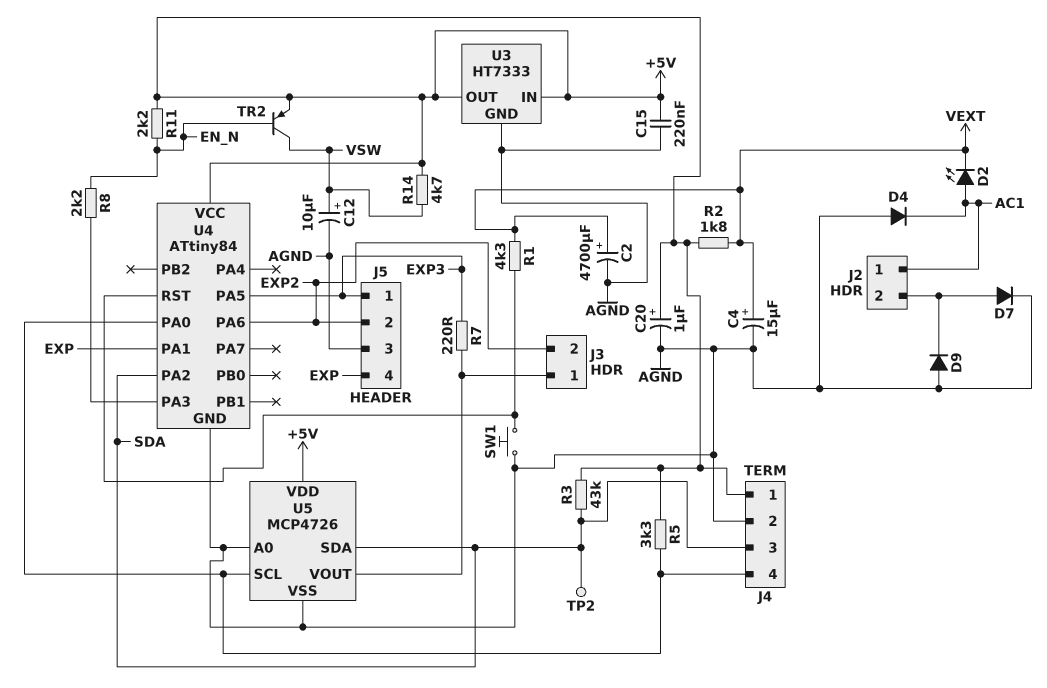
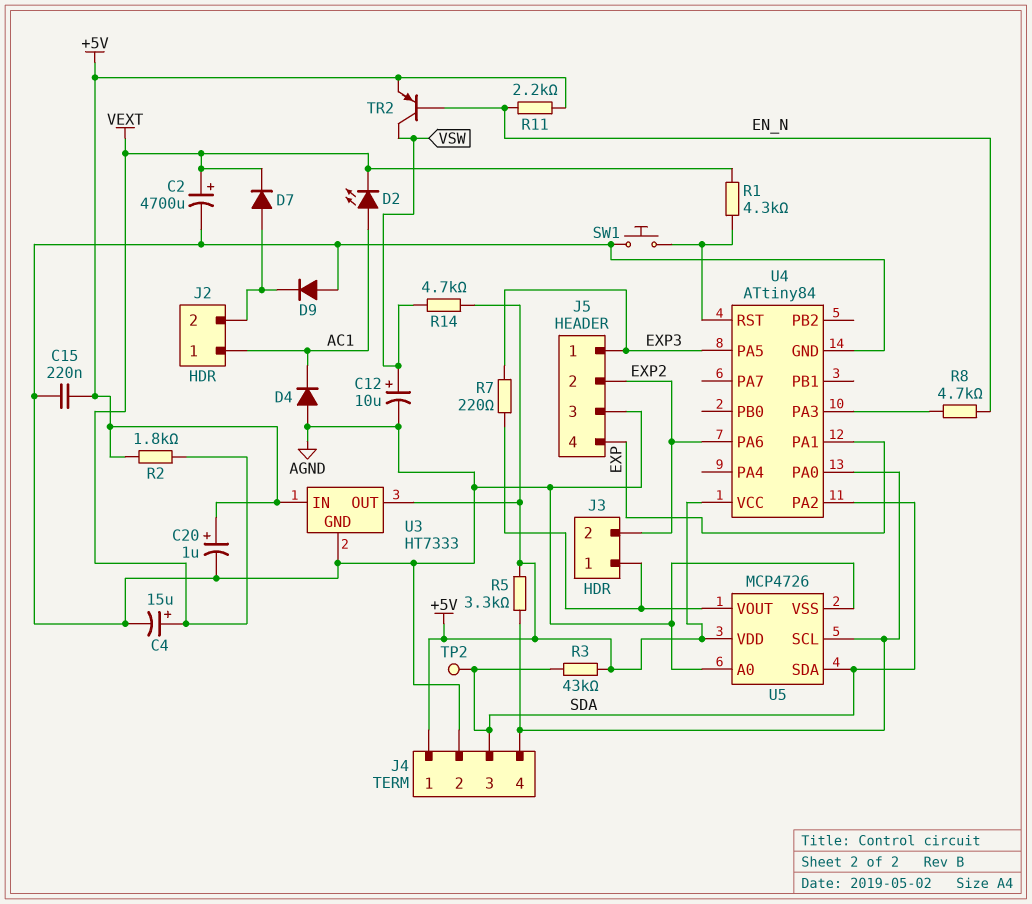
D7: diode (A J2/2, K AGND) -> diode (A J2/2, K VEXT)
R8: 2.2k (EN_N, U4/PA3) -> 4.7k (EN_N, U4/PA3)

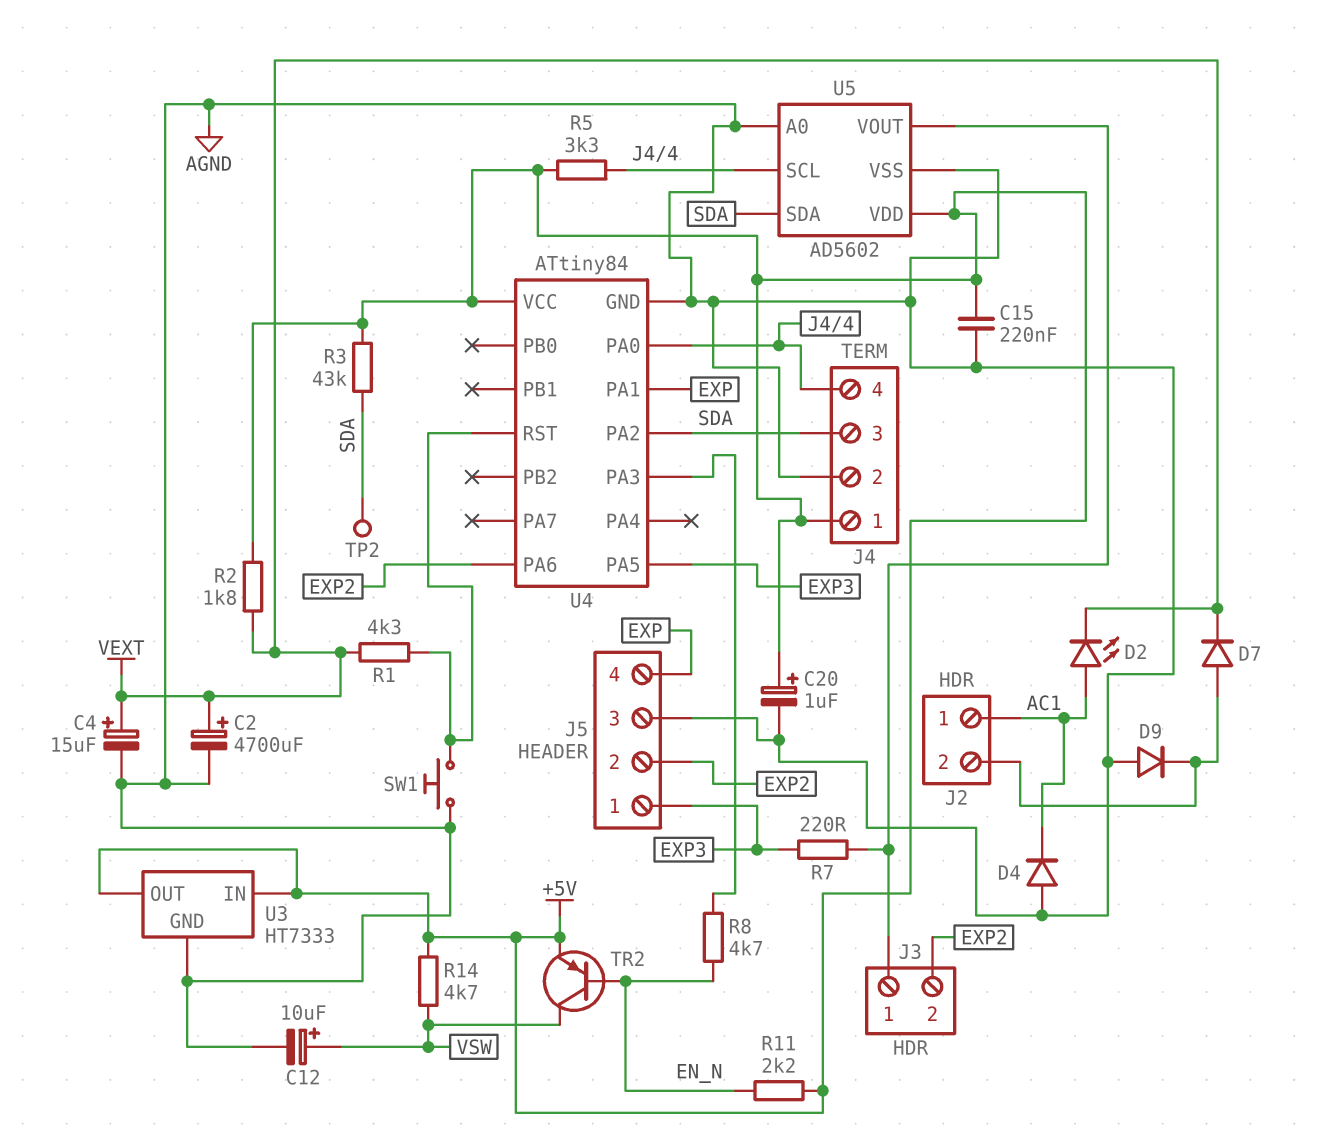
U5: MCP4726 -> AD5602

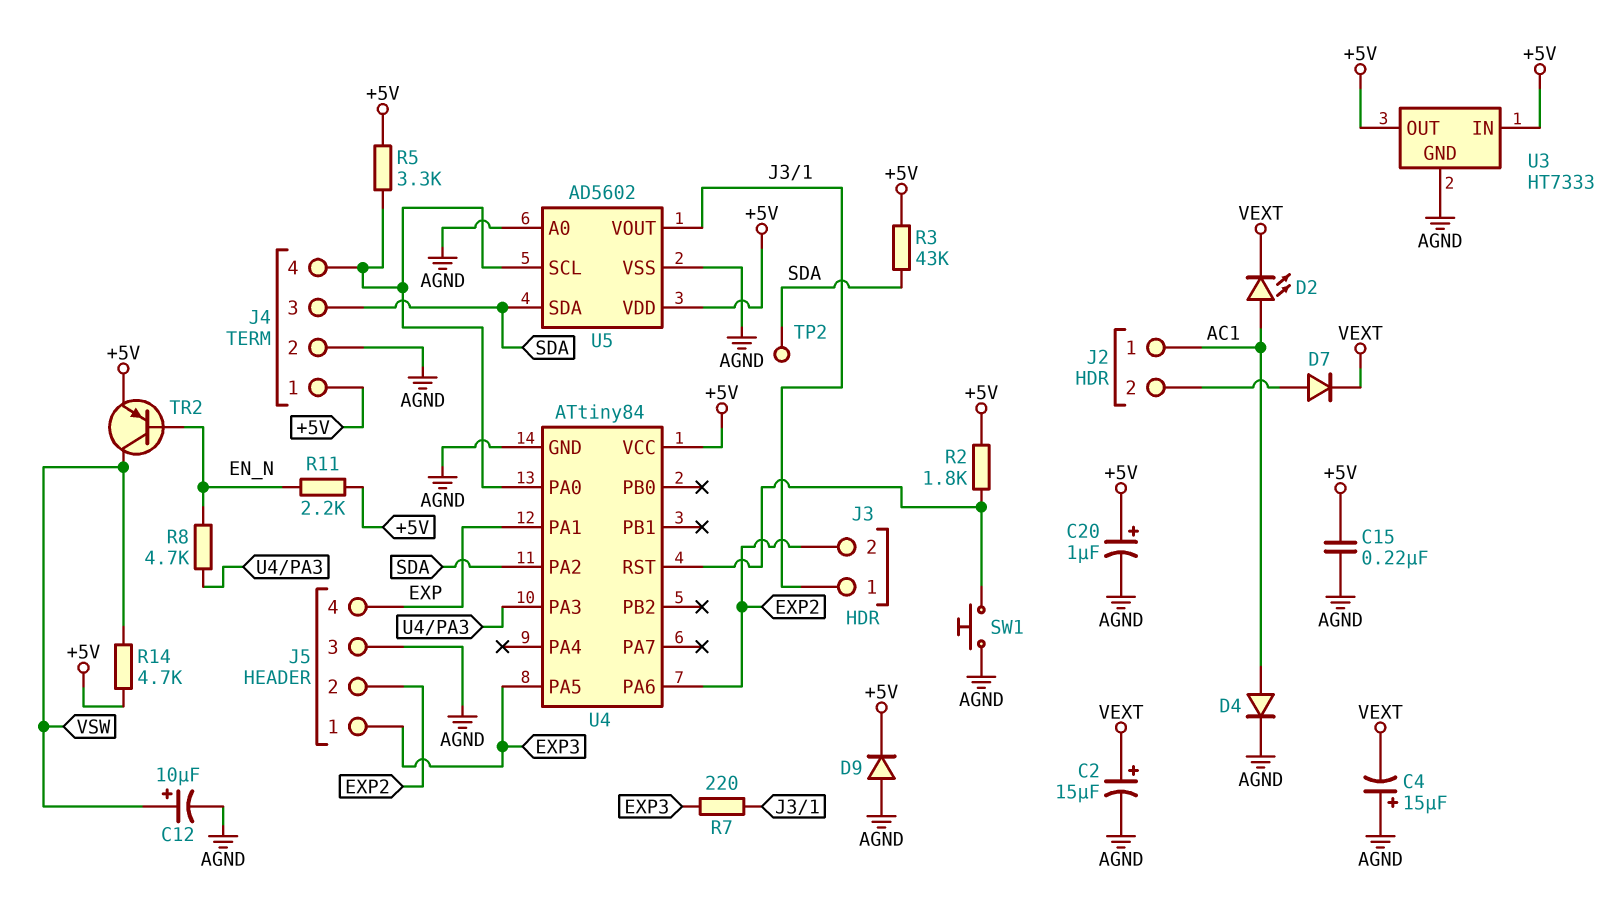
C2: 4700uF (plus VEXT, minus AGND) -> 15uF (plus VEXT, minus AGND)
C4: 15uF (plus VEXT, minus AGND) -> 15uF (plus AGND, minus VEXT)
D4: diode (A AGND, K AC1) -> diode (A AC1, K AGND)
D9: diode (A AGND, K J2/2) -> diode (A AGND, K +5V)
R1: 4.3k (U4/RST, VEXT) -> none
R2: 1.8k (+5V, VEXT) -> 1.8k (+5V, U4/RST)

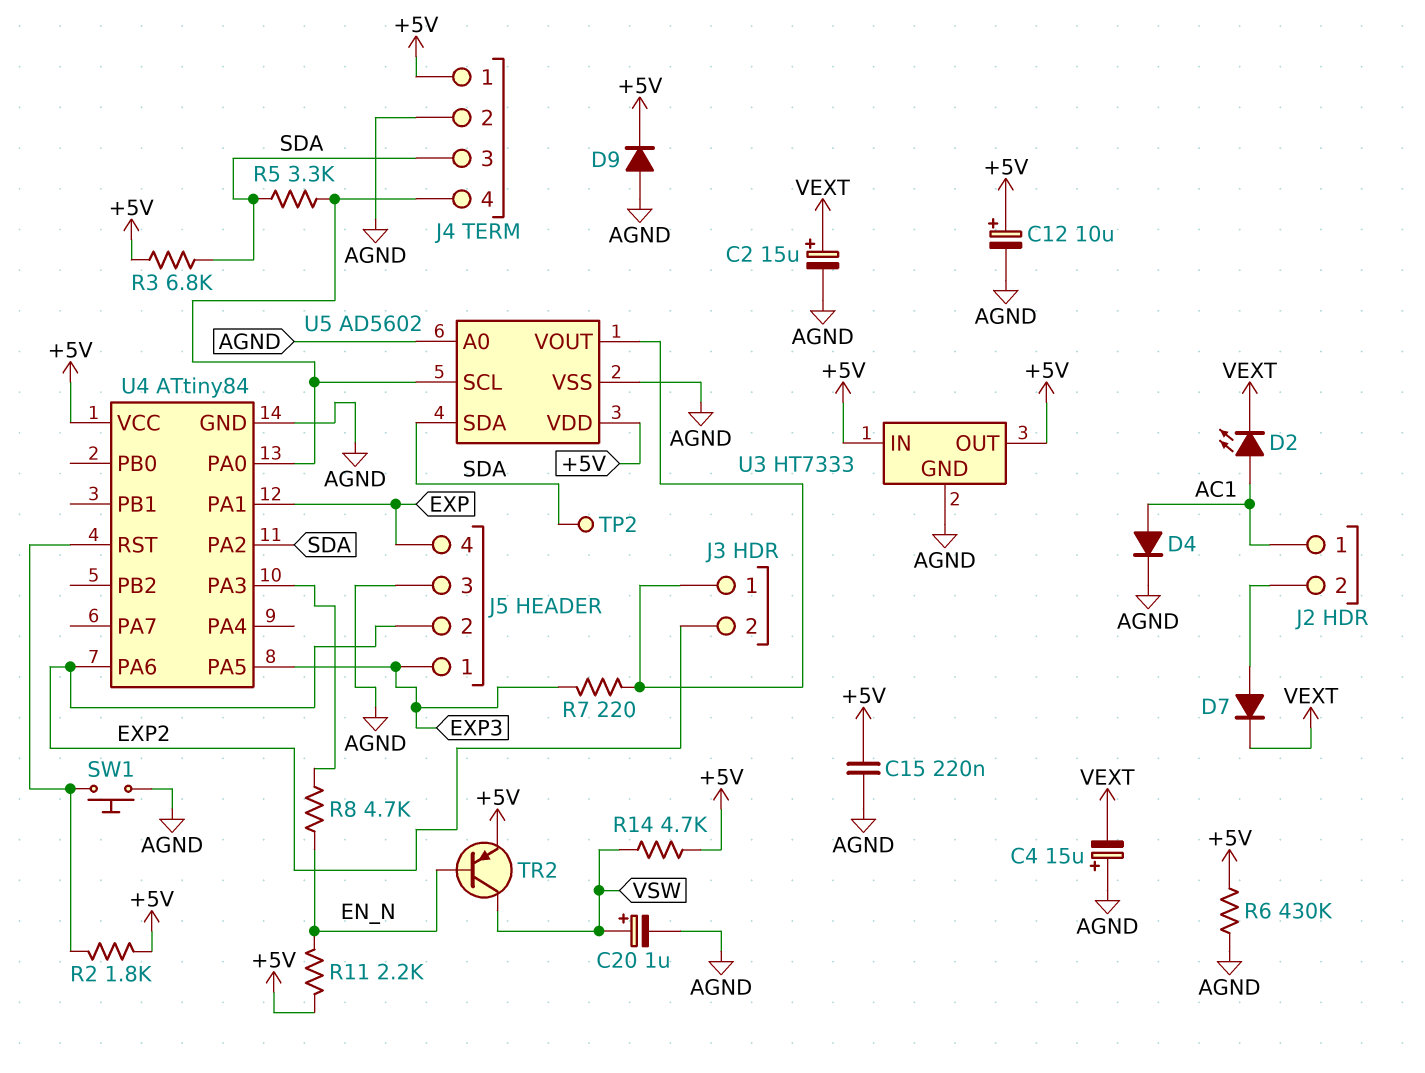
C12: 10uF (plus VSW, minus AGND) -> 10uF (plus +5V, minus AGND)
C20: 1uF (plus +5V, minus AGND) -> 1uF (plus VSW, minus AGND)
R3: 43k (+5V, SDA) -> 6.8k (+5V, SDA)
R5: 3.3k (+5V, J4/4) -> 3.3k (J4/4, SDA)
R6: none -> 430k (+5V, AGND)

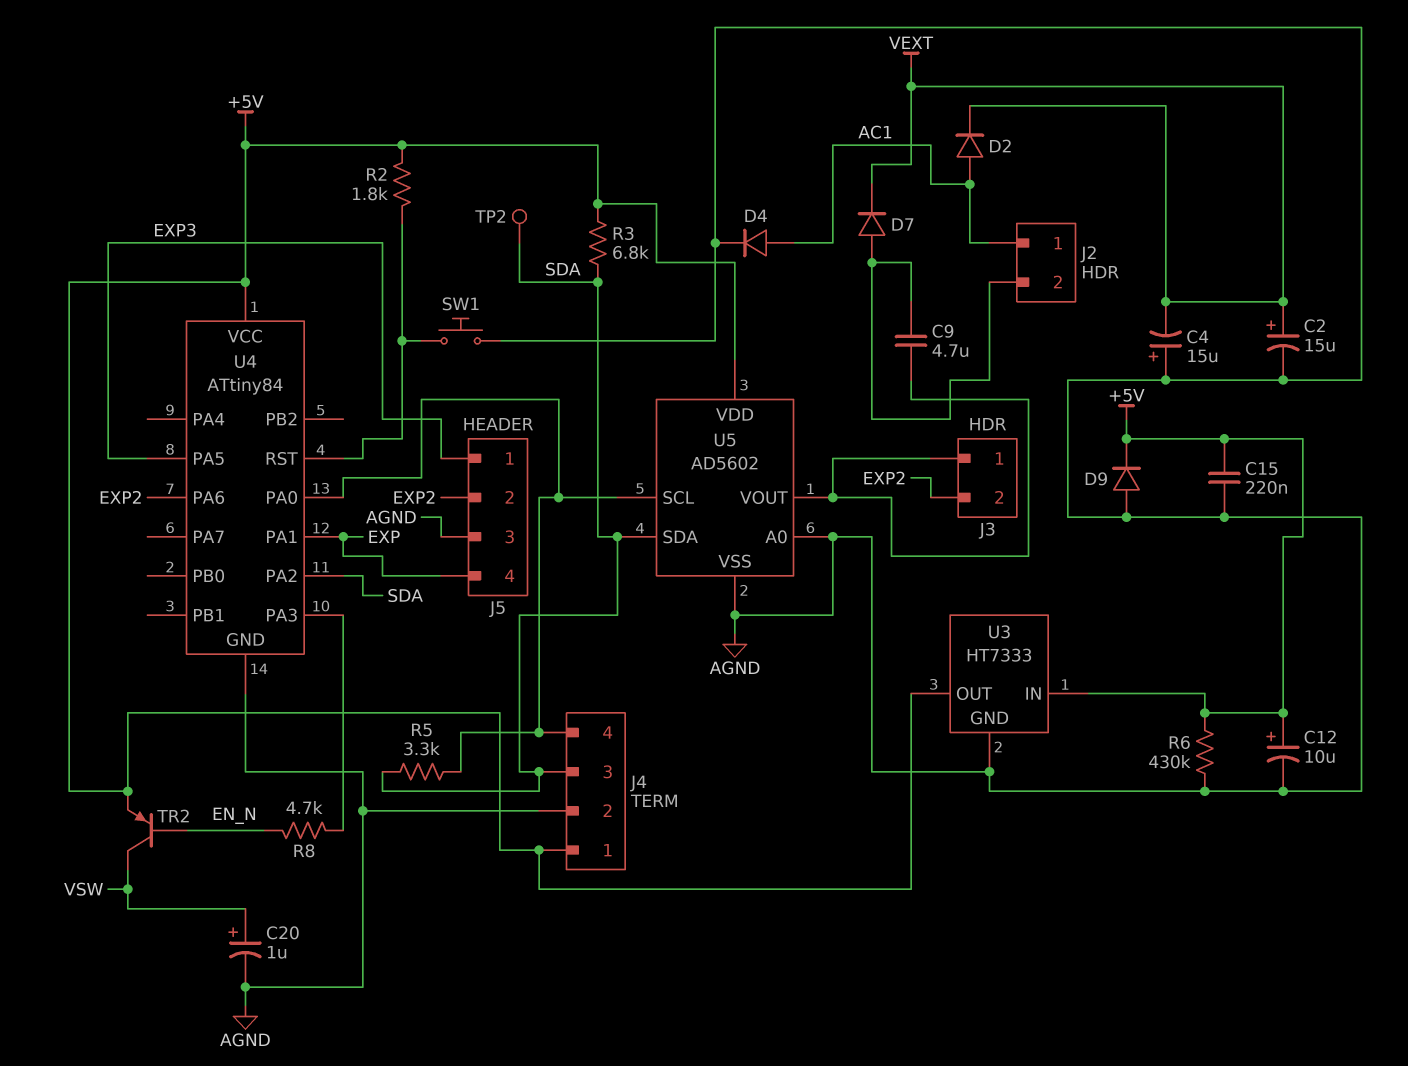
C9: none -> 4.7uF (J2/2, J3/1)
D2: LED (A AC1, K VEXT) -> diode (A AC1, K VEXT)
R7: 220 (EXP3, J3/1) -> none
R11: 2.2k (+5V, EN_N) -> none
R14: 4.7k (+5V, VSW) -> none

